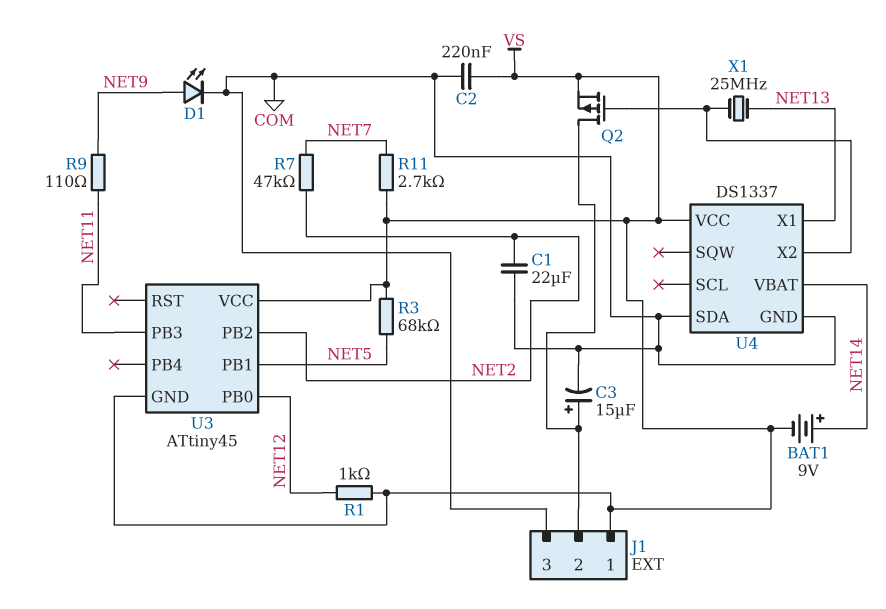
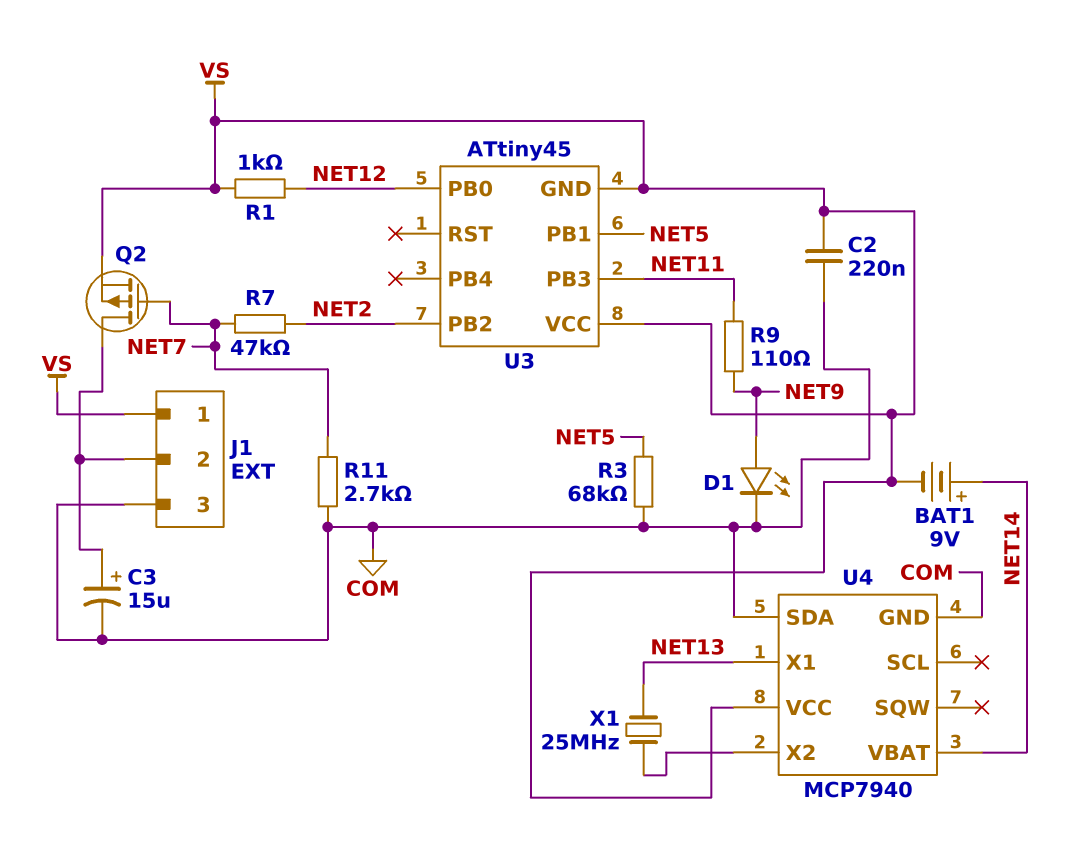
C1: 22uF (COM, NET2) -> none
Q2: PMOS (G U4/X2, D J1/2, S VS) -> PMOS (G NET7, D J1/2, S VS)
R3: 68k (NET5, VS) -> 68k (COM, NET5)
R11: 2.7k (NET7, VS) -> 2.7k (COM, NET7)
U4: DS1337 -> MCP7940

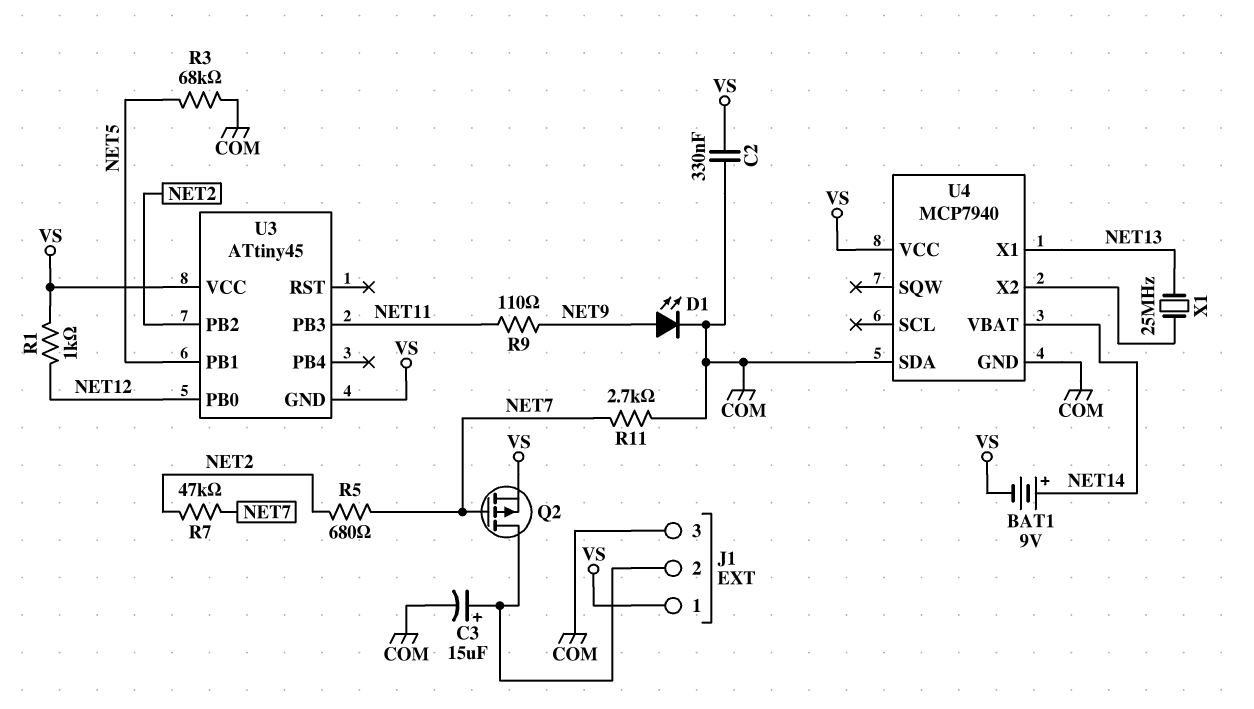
C2: 220nF (COM, VS) -> 330nF (COM, VS)
R5: none -> 680 (NET2, NET7)

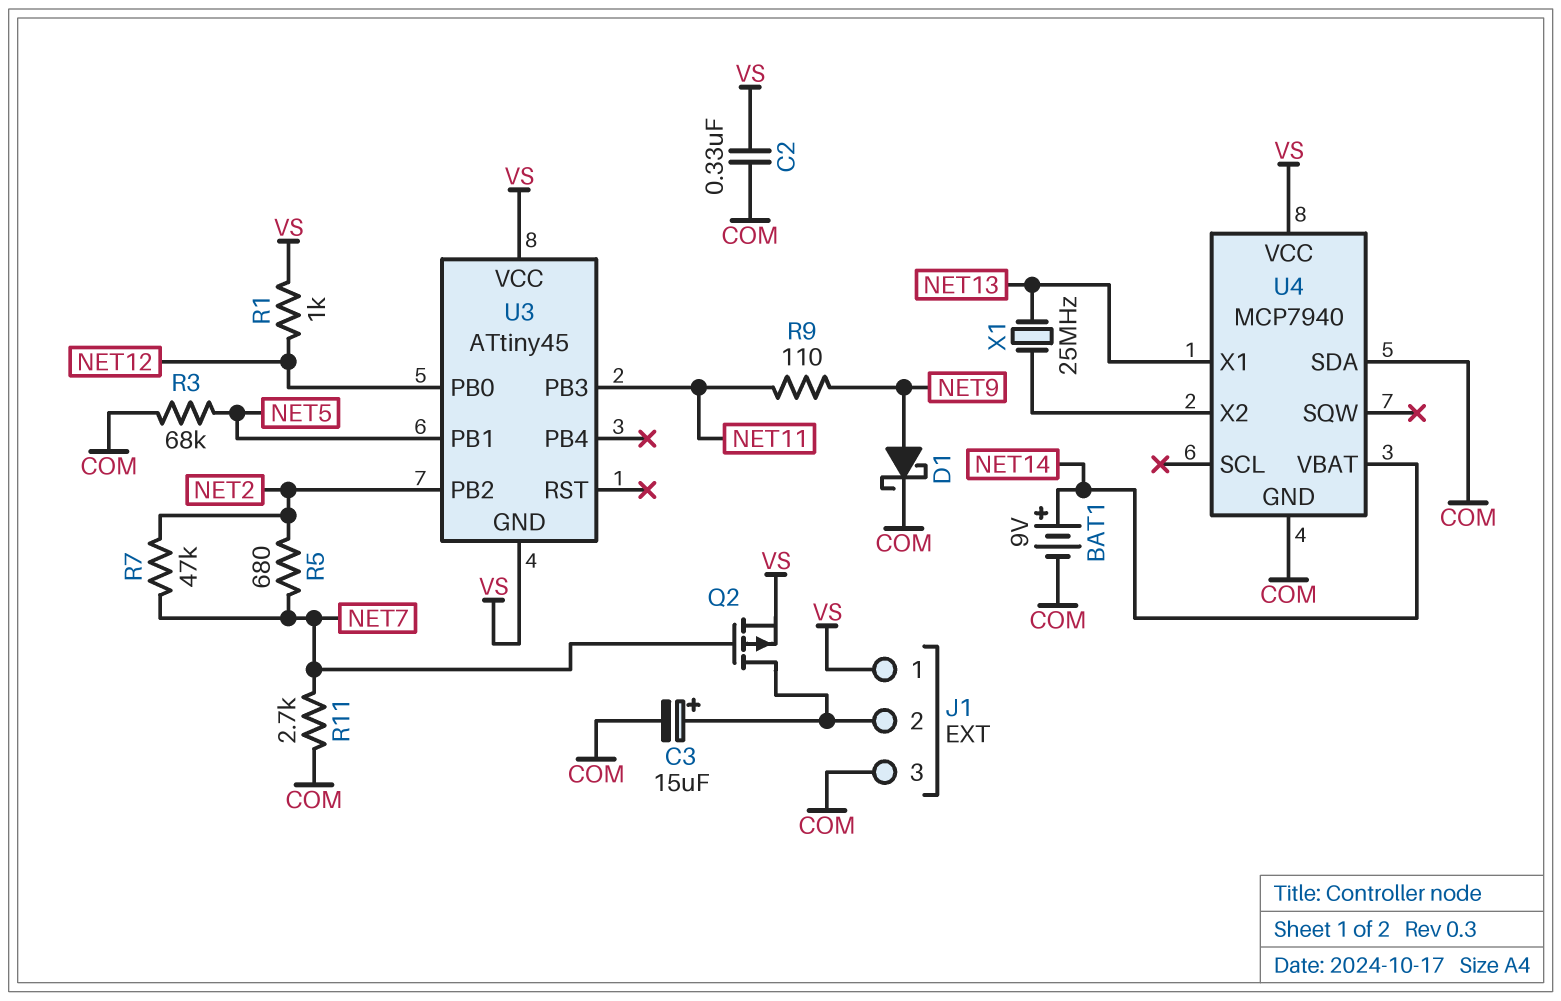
BAT1: 9V (plus NET14, minus VS) -> 9V (plus NET14, minus COM)
D1: LED (A NET9, K COM) -> schottky (A NET9, K COM)

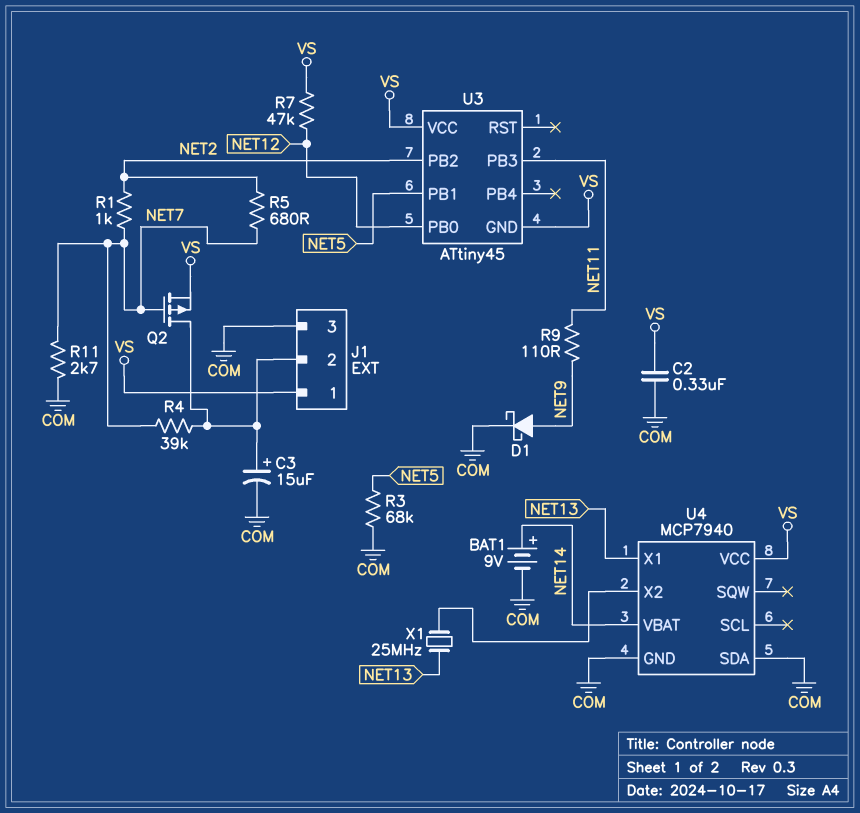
R1: 1k (NET12, VS) -> 1k (NET2, NET7)
R4: none -> 39k (J1/2, NET7)
R7: 47k (NET2, NET7) -> 47k (NET12, VS)

